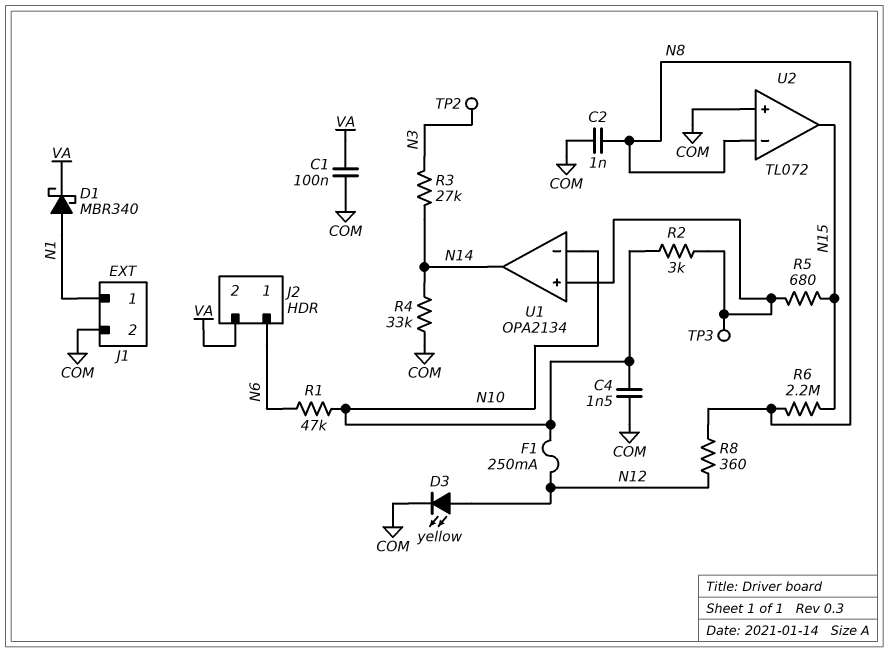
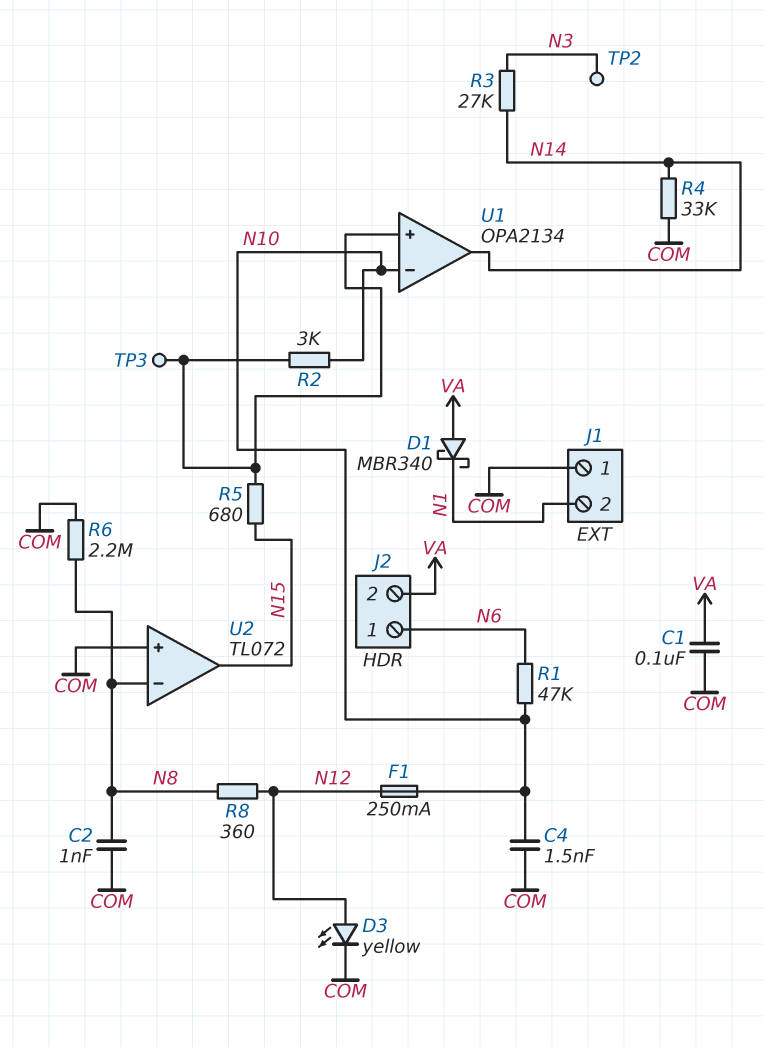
D1: schottky MBR340 (A N1, K VA) -> schottky MBR340 (A VA, K N1)
J1 pin 1: N1 -> COM
J1 pin 2: COM -> N1
R6: 2.2M (N8, N15) -> 2.2M (COM, N8)

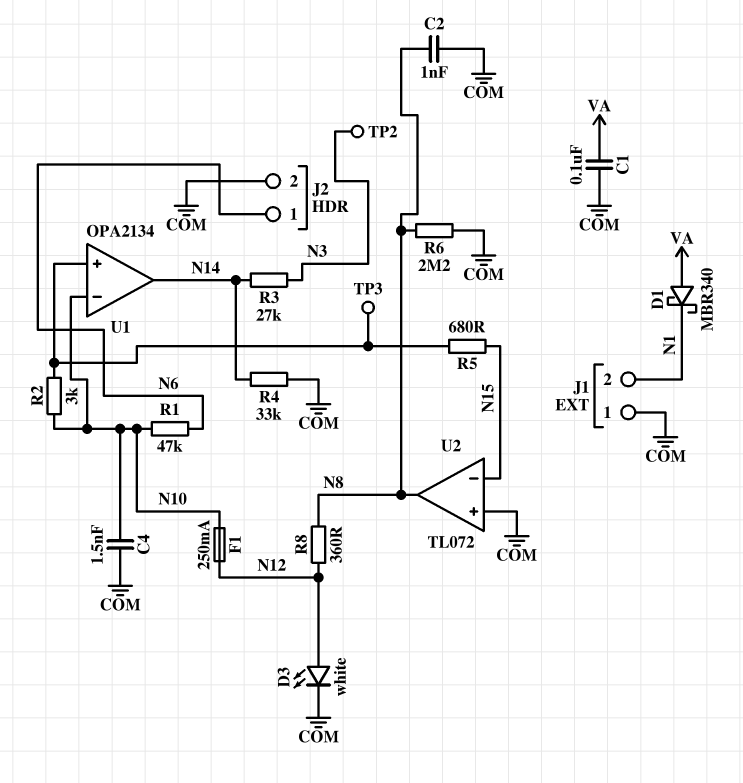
D3: LED yellow (A N12, K COM) -> LED white (A N12, K COM)
J2 pin 2: VA -> COM
U2 pin in-: N8 -> N15
U2 pin out: N15 -> N8

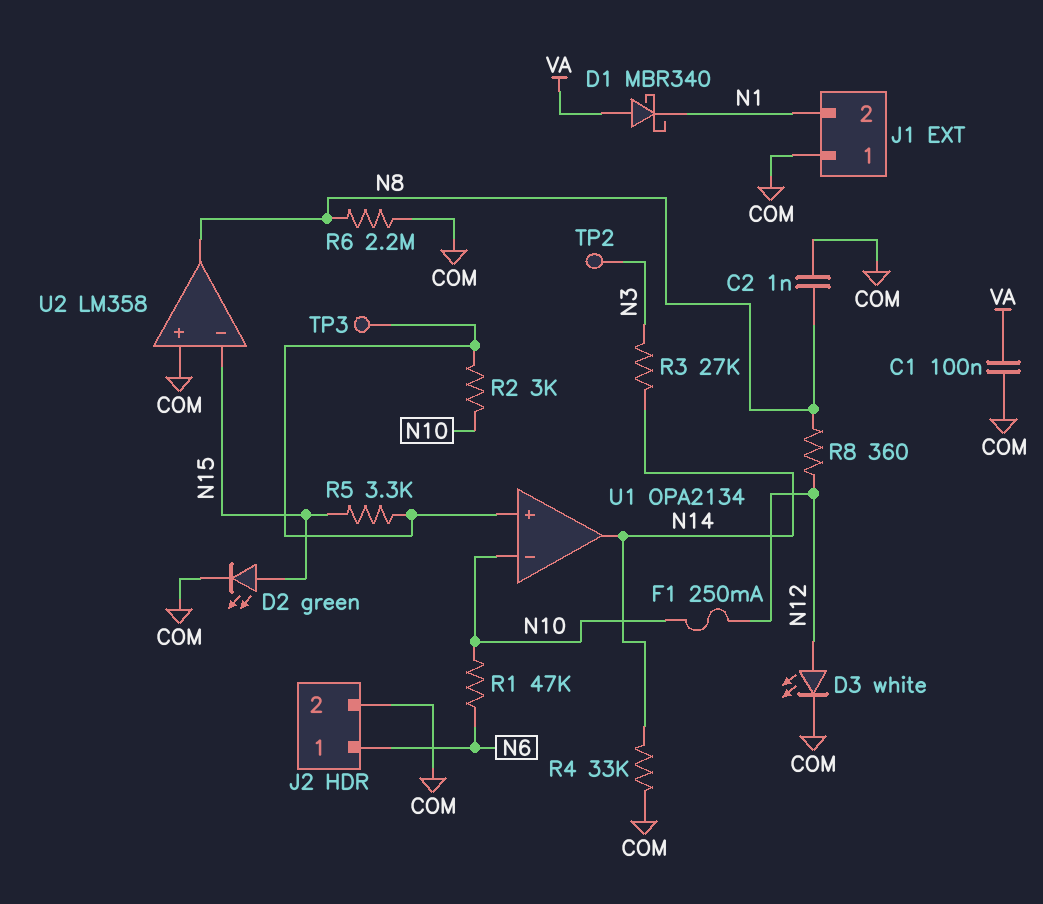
C4: 1.5nF (COM, N10) -> none
D2: none -> LED green (A N15, K COM)
R5: 680 (N15, U1/in+) -> 3.3k (N15, U1/in+)
U2: TL072 -> LM358

